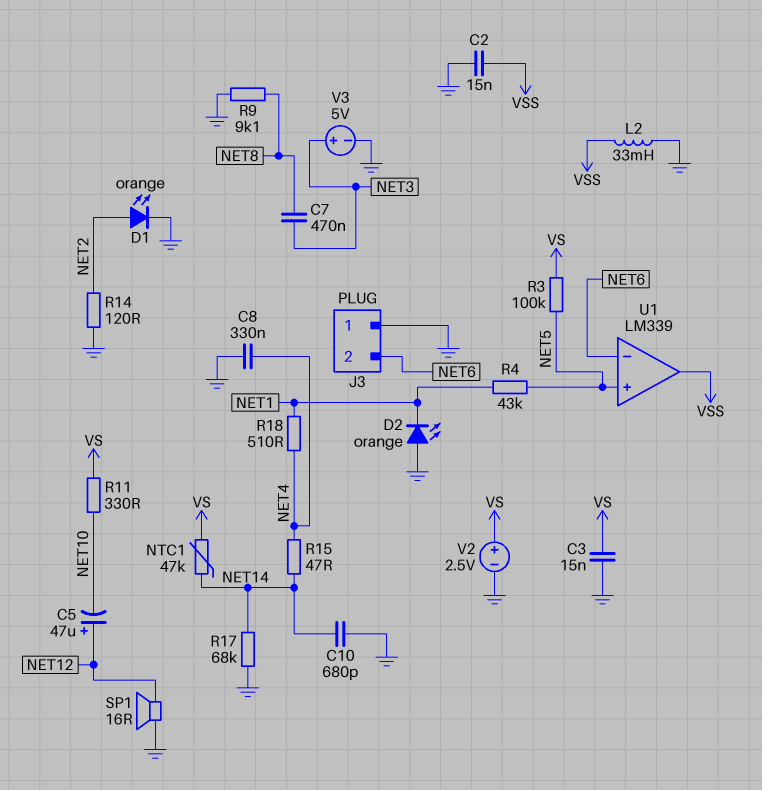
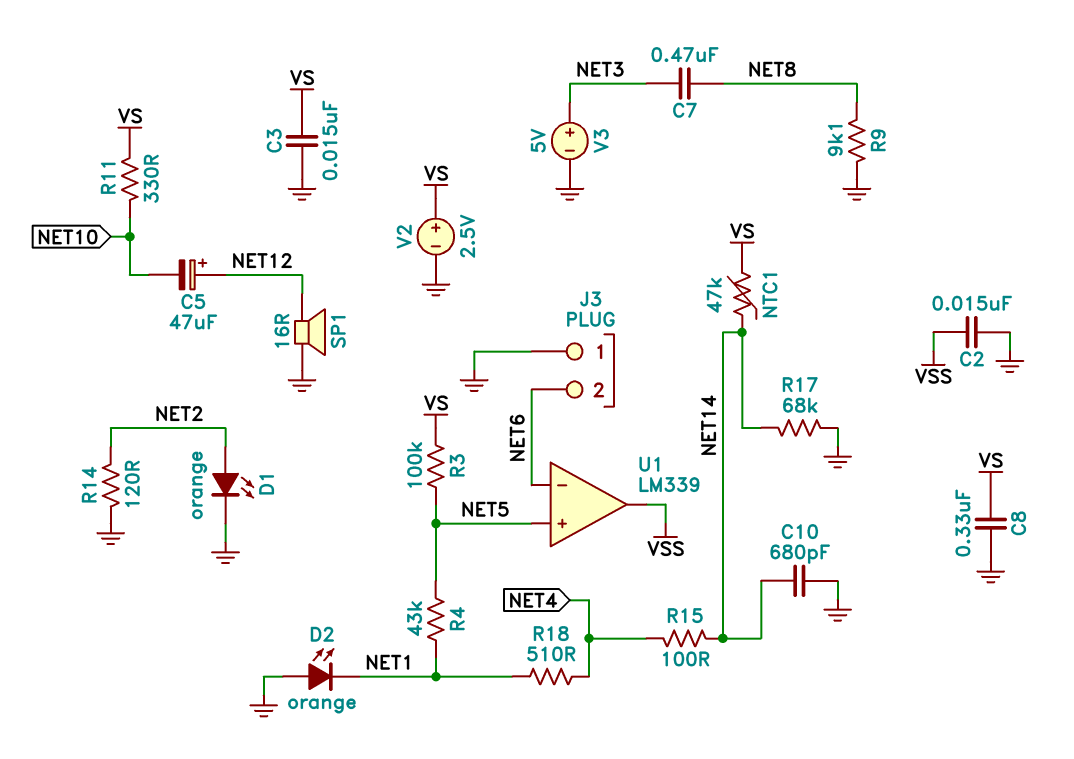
C8: 330nF (GND, NET4) -> 330nF (GND, VS)
L2: 33mH (GND, VSS) -> none
R15: 47 (NET4, NET14) -> 100 (NET4, NET14)

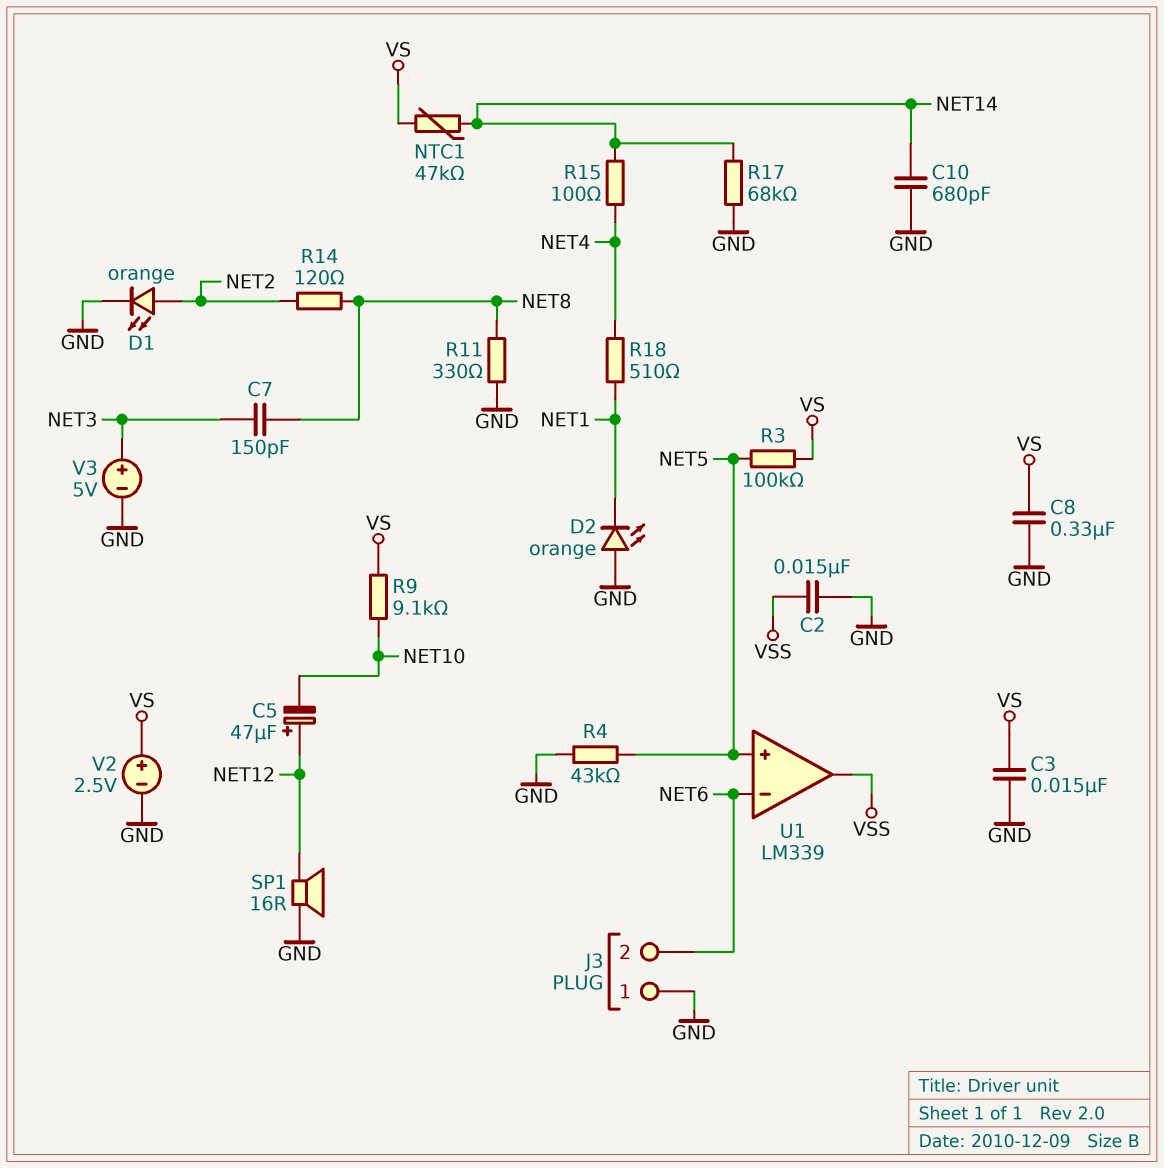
C7: 470nF (NET3, NET8) -> 150pF (NET3, NET8)
R4: 43k (NET1, NET5) -> 43k (GND, NET5)
R9: 9.1k (GND, NET8) -> 9.1k (NET10, VS)
R11: 330 (NET10, VS) -> 330 (GND, NET8)
R14: 120 (GND, NET2) -> 120 (NET2, NET8)

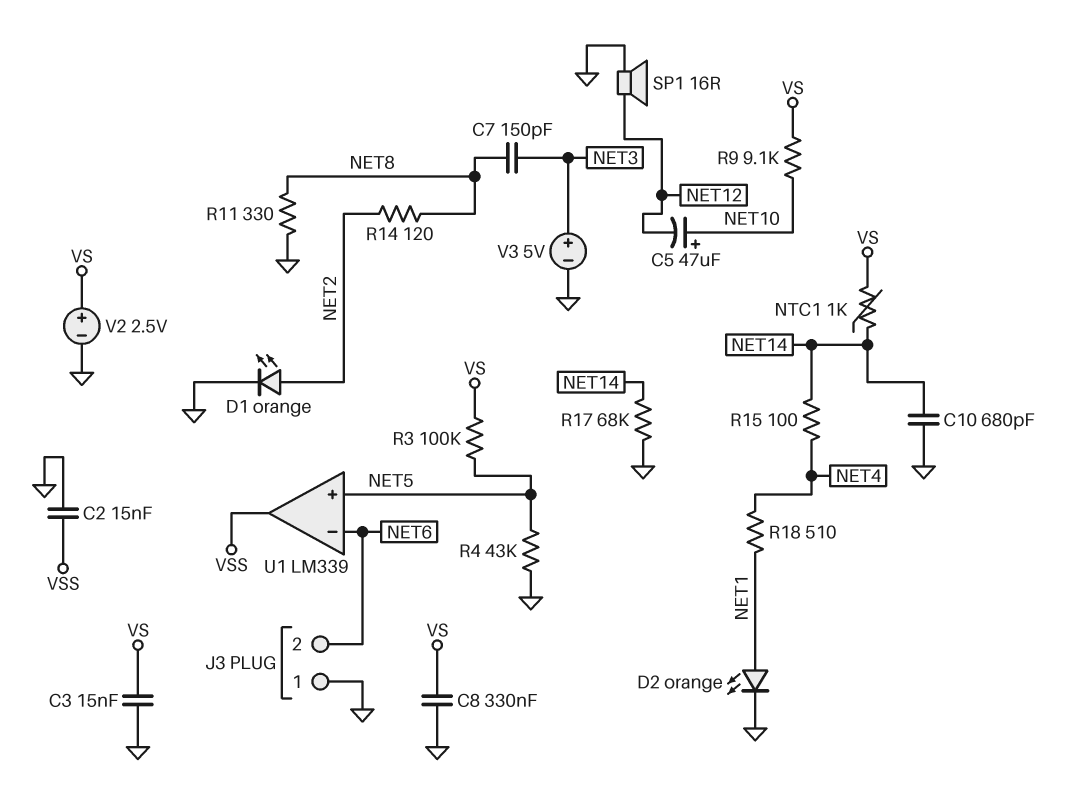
C5: 47uF (plus NET12, minus NET10) -> 47uF (plus NET10, minus NET12)
D2: LED orange (A GND, K NET1) -> LED orange (A NET1, K GND)
NTC1: 47k (NET14, VS) -> 1k (NET14, VS)

